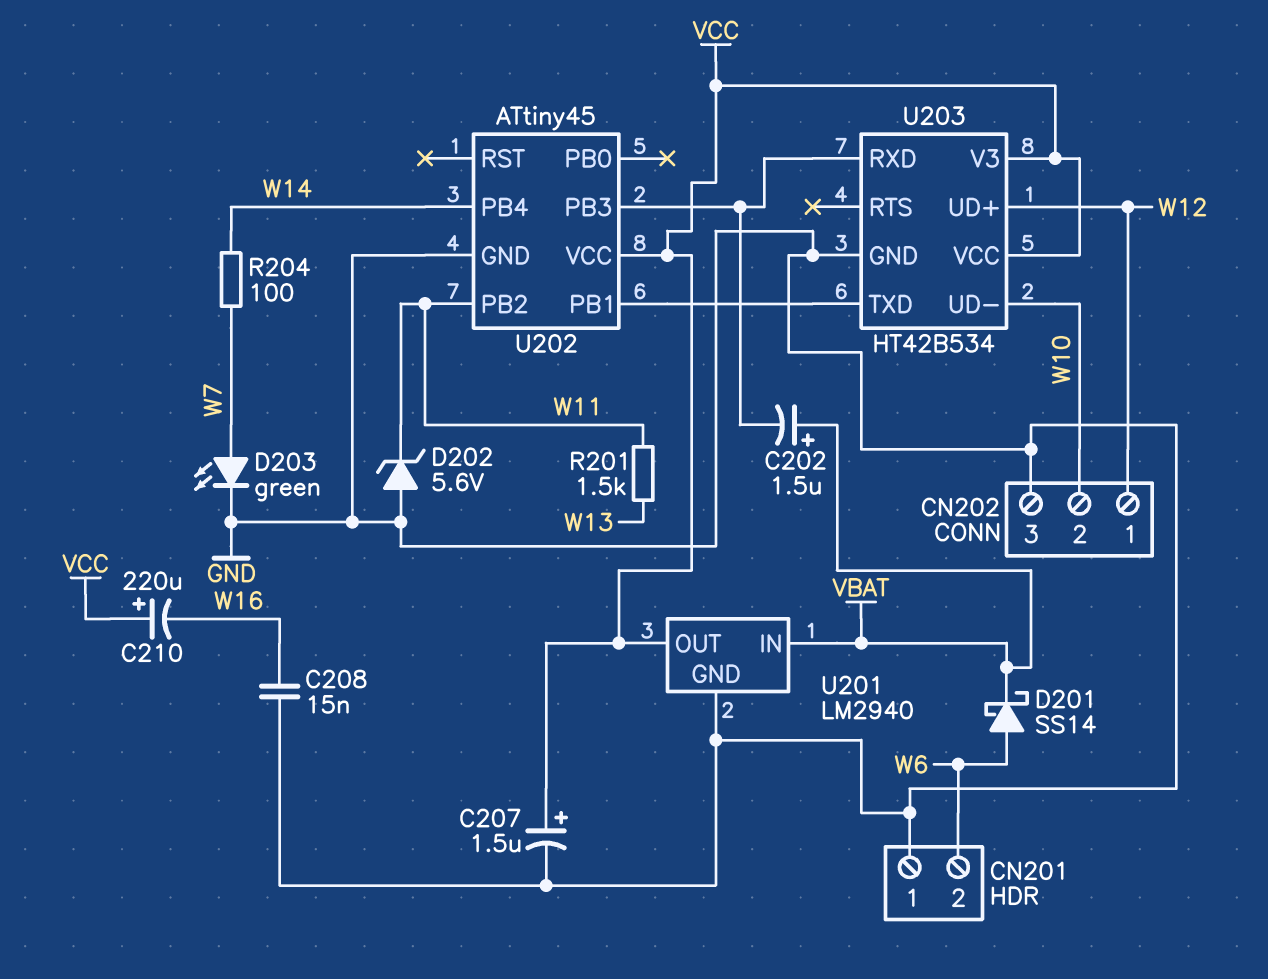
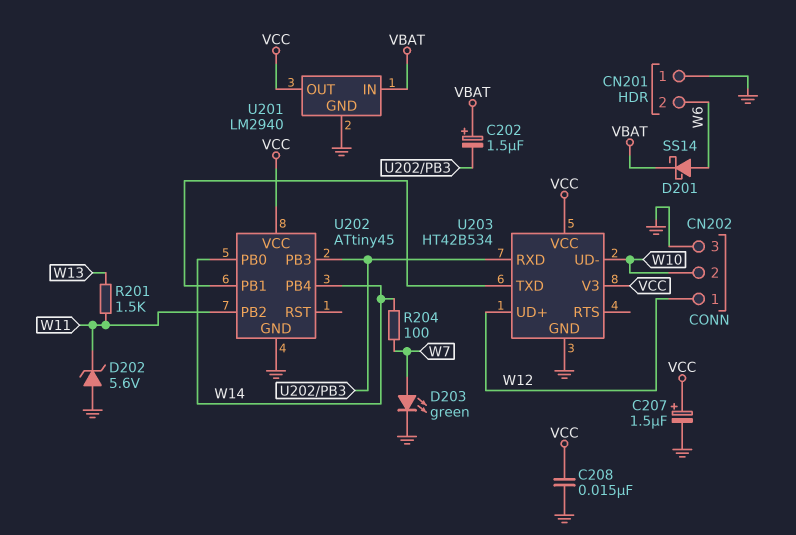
C208: 15nF (GND, W16) -> 15nF (GND, VCC)
C210: 220uF (plus VCC, minus W16) -> none
U202 pin PB0: none -> W14

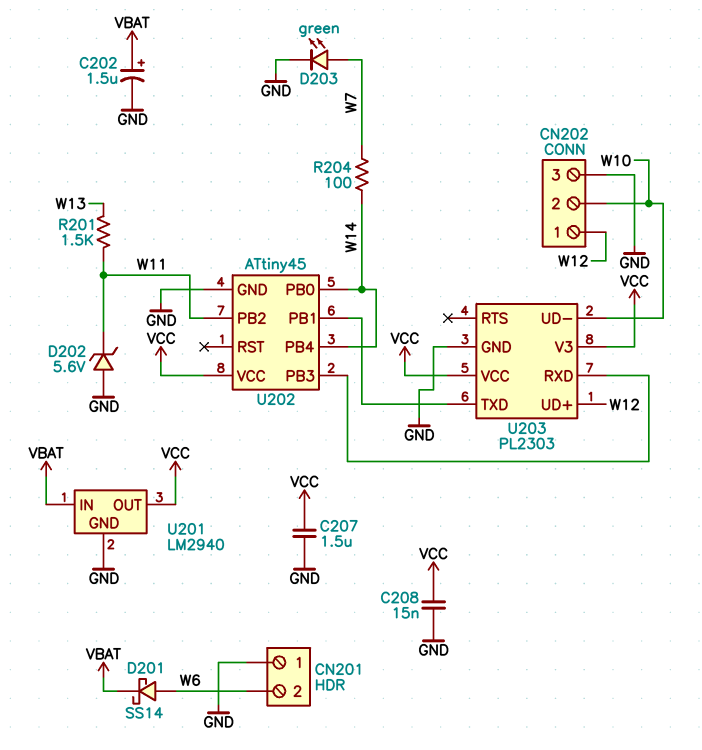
C202: 1.5uF (plus VBAT, minus U202/PB3) -> 1.5uF (plus VBAT, minus GND)
C207: 1.5uF (plus VCC, minus GND) -> 1.5uF (GND, VCC)
U203: HT42B534 -> PL2303

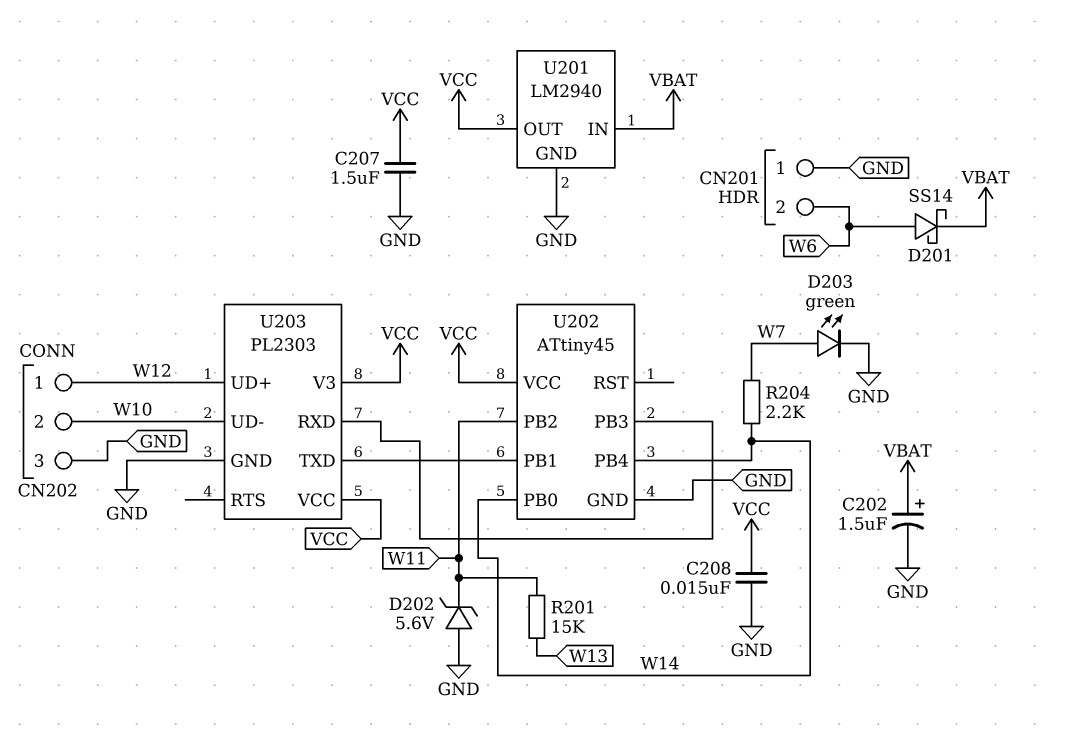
R201: 1.5k (W11, W13) -> 15k (W11, W13)
R204: 100 (W7, W14) -> 2.2k (W7, W14)

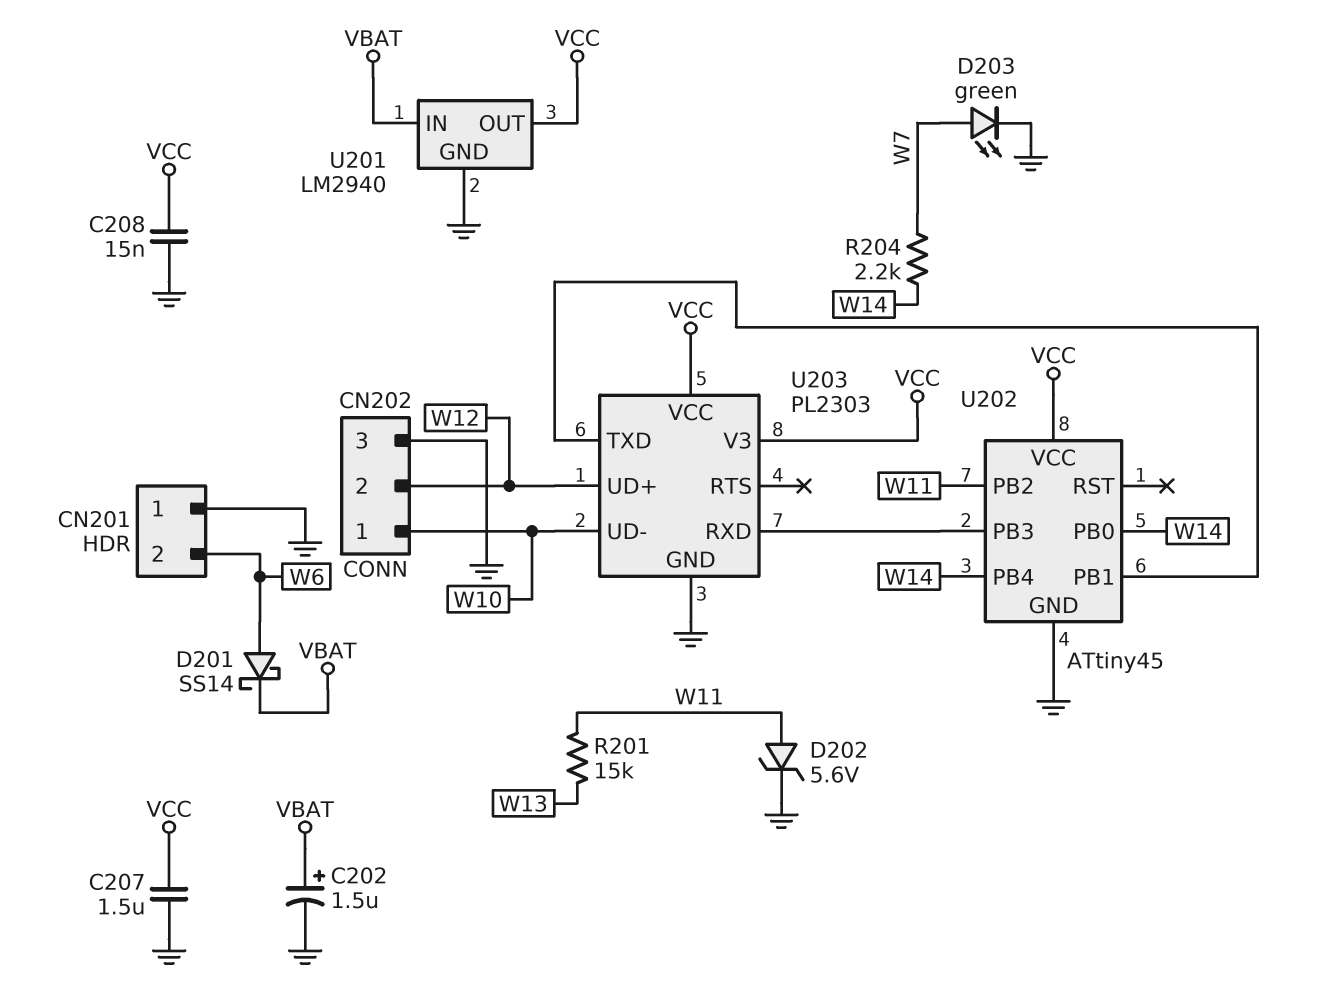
CN202 pin 1: W12 -> W10
CN202 pin 2: W10 -> W12
D202: zener 5.6V (A GND, K W11) -> zener 5.6V (A W11, K GND)

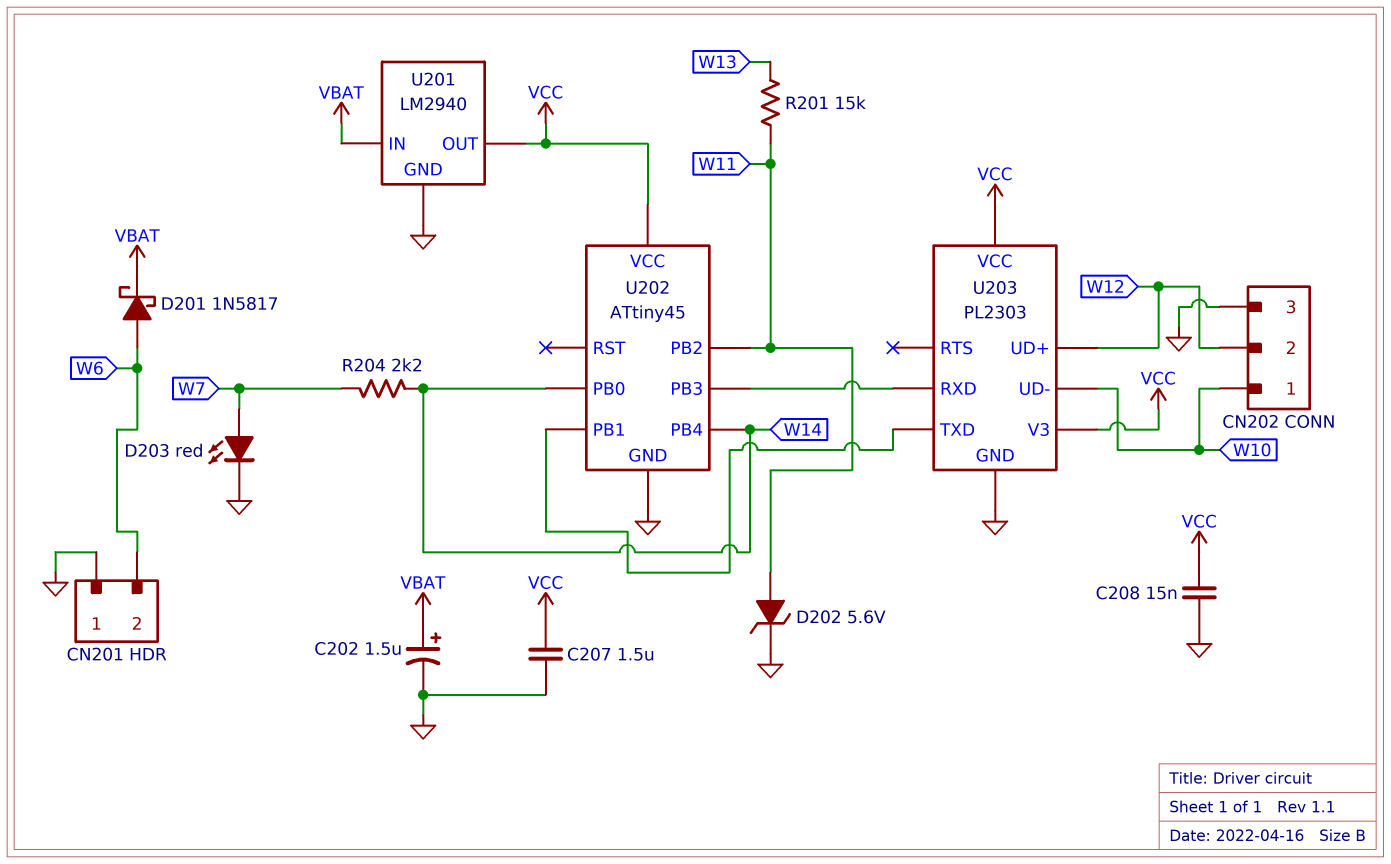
D201: schottky SS14 (A W6, K VBAT) -> schottky 1N5817 (A W6, K VBAT)
D203: LED green (A W7, K GND) -> LED red (A W7, K GND)

